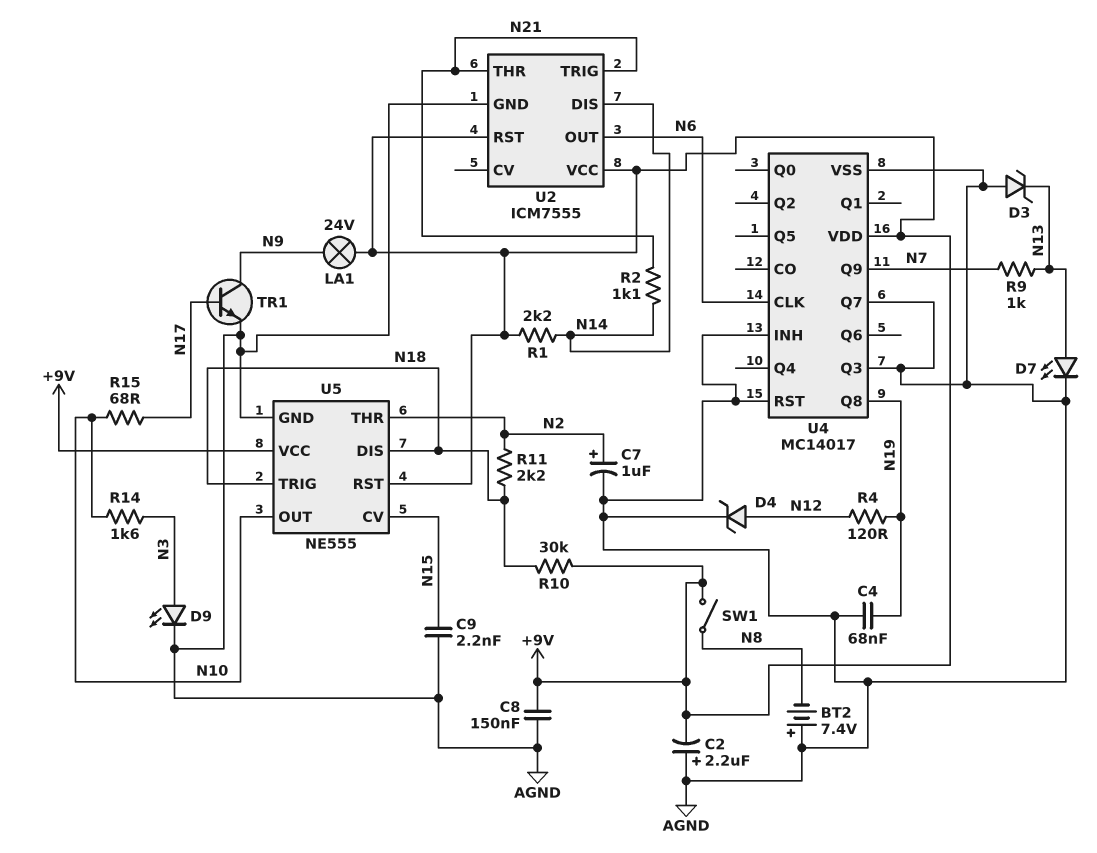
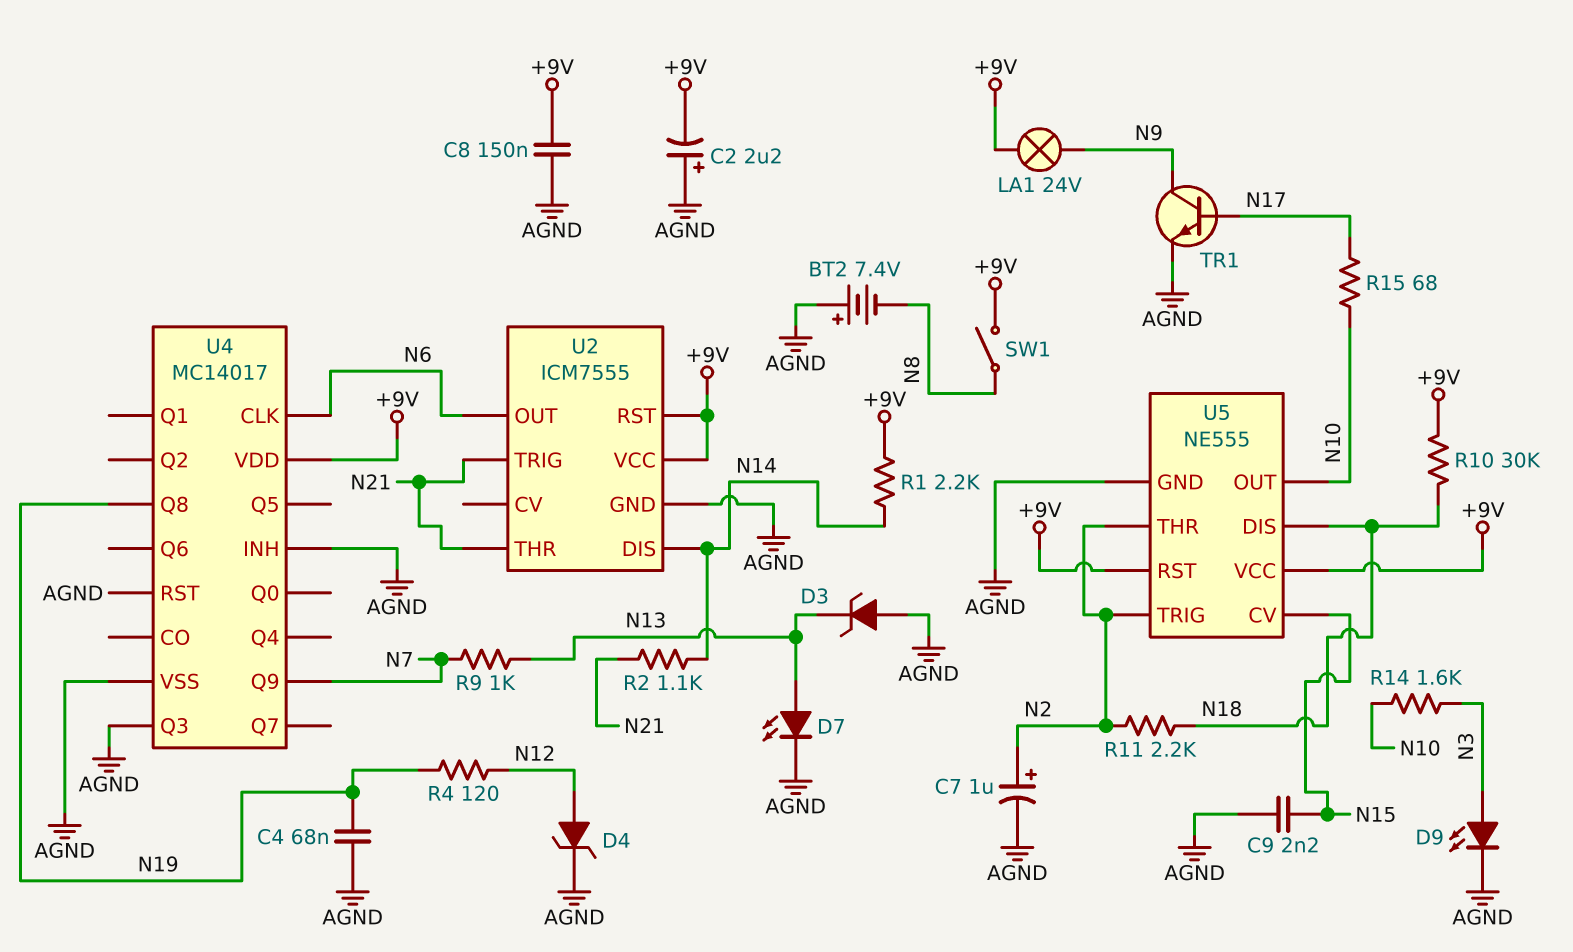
U4 pin Q7: AGND -> none
U5 pin TRIG: N18 -> N2

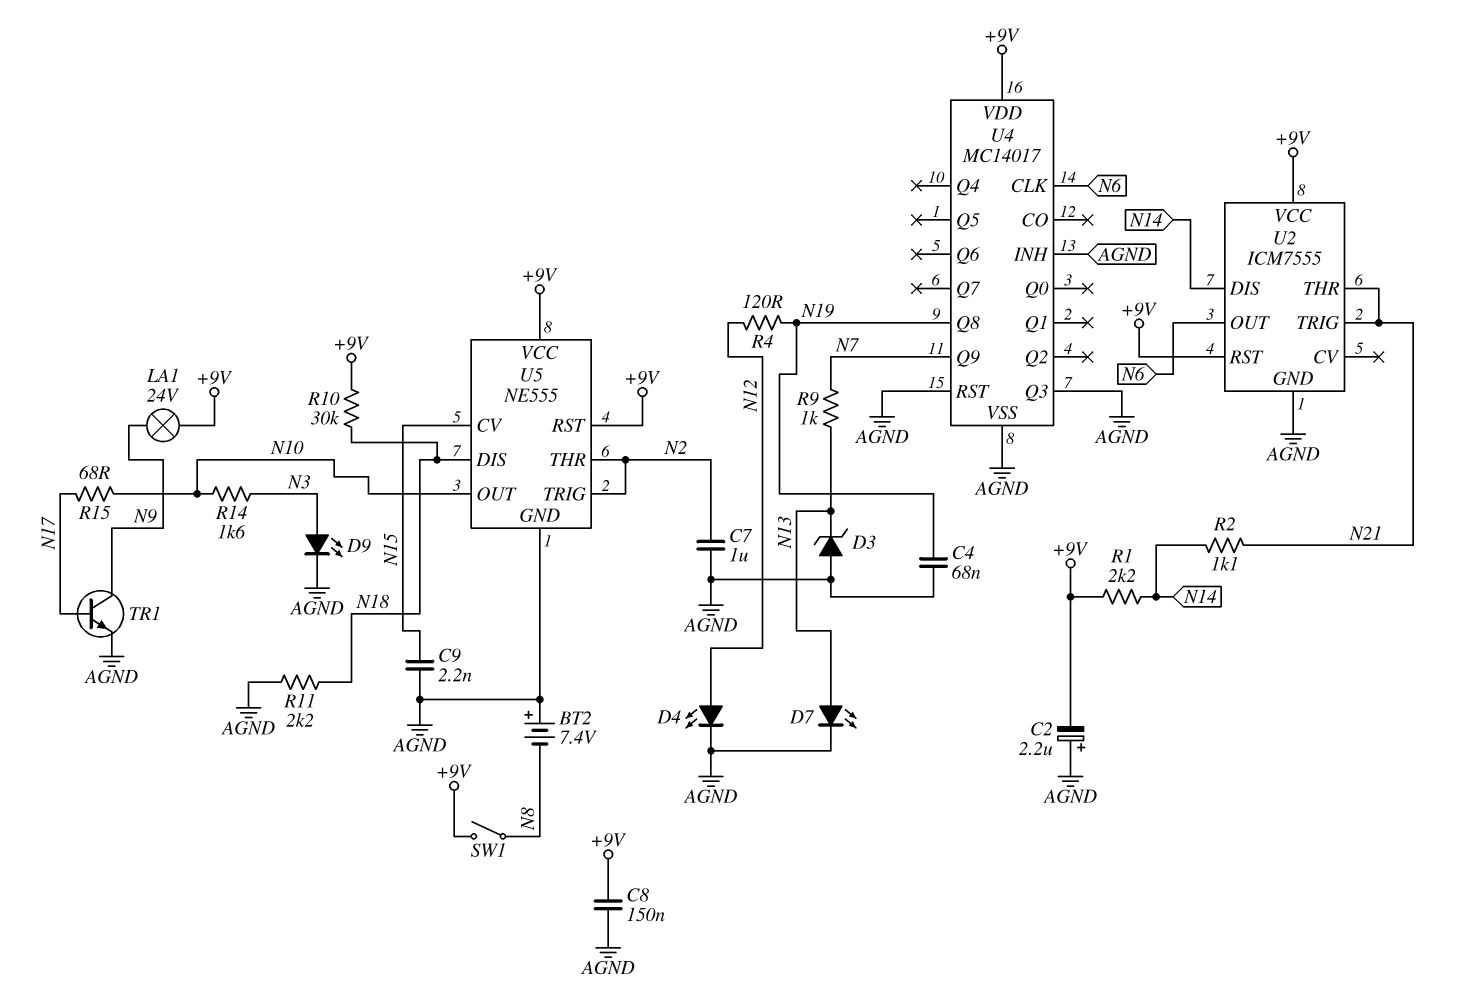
C7: 1uF (plus N2, minus AGND) -> 1uF (AGND, N2)
D4: zener (A N12, K AGND) -> LED (A N12, K AGND)
R11: 2.2k (N2, N18) -> 2.2k (AGND, N18)

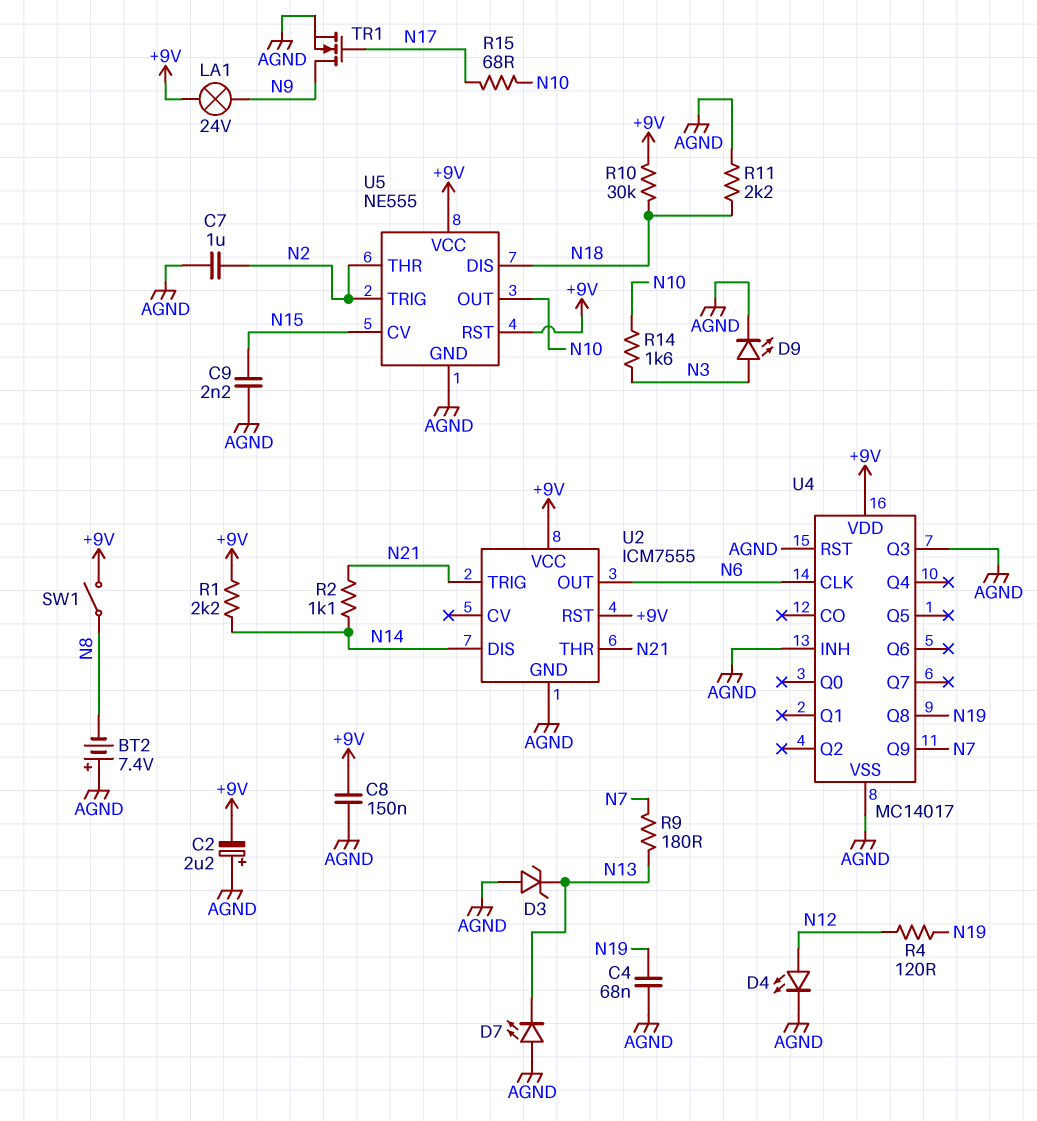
D7: LED (A N13, K AGND) -> LED (A AGND, K N13)
R9: 1k (N7, N13) -> 180 (N7, N13)
TR1: NPN (B N17, C N9, E AGND) -> NMOS (G N17, D N9, S AGND)

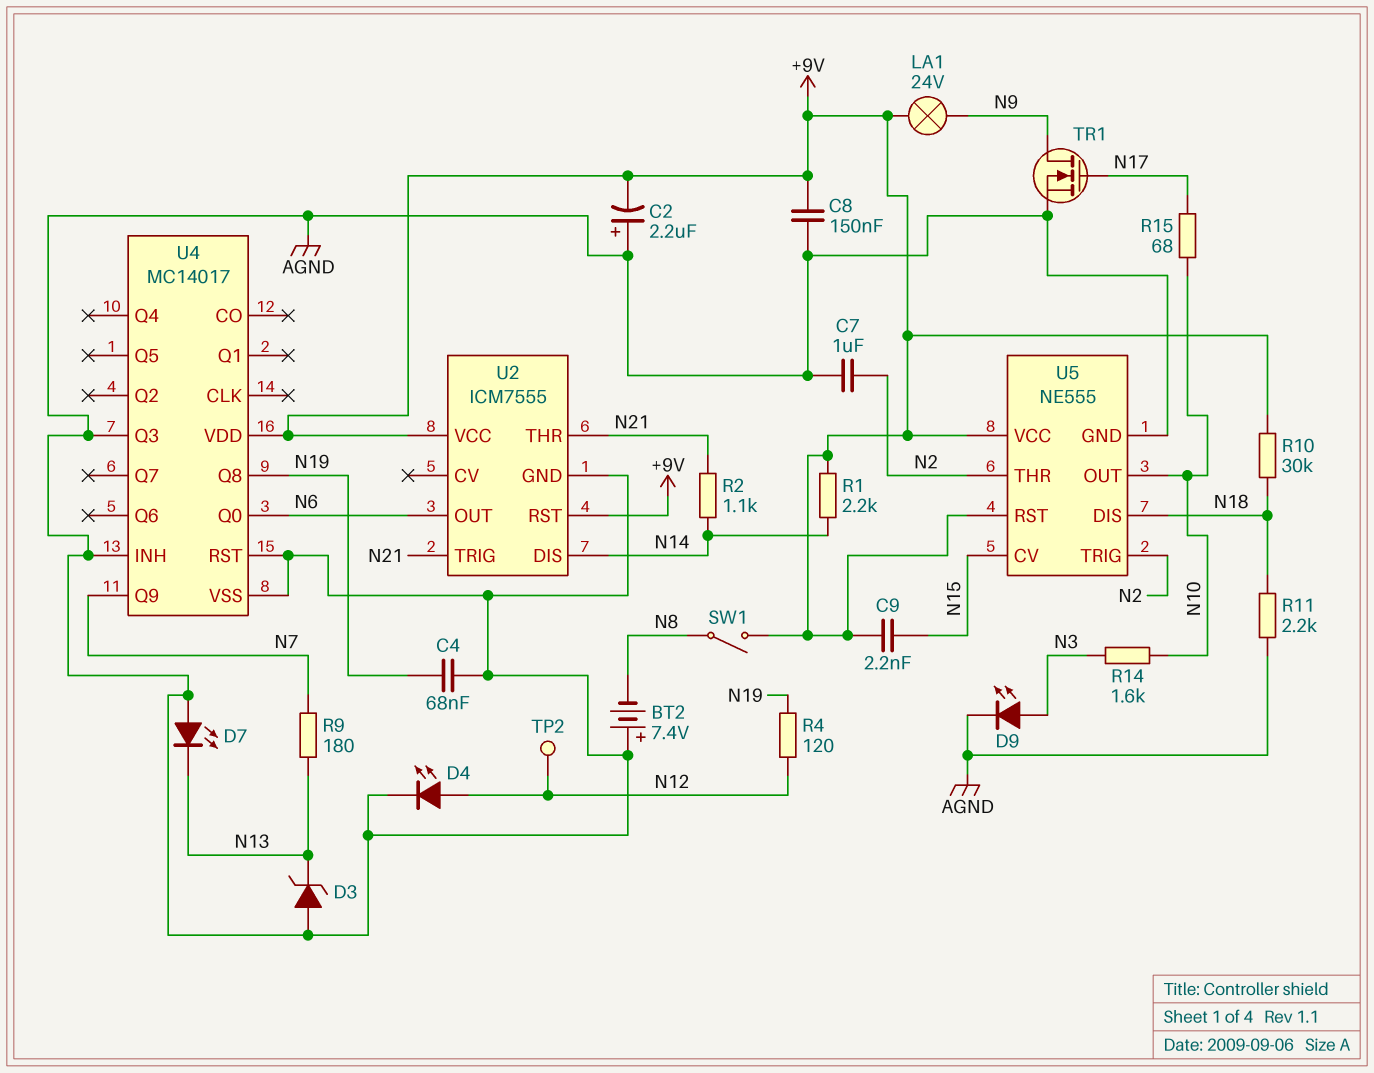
C9: 2.2nF (AGND, N15) -> 2.2nF (+9V, N15)
TP2: none -> test point (N12)
U4 pin CLK: N6 -> none
U4 pin Q0: none -> N6

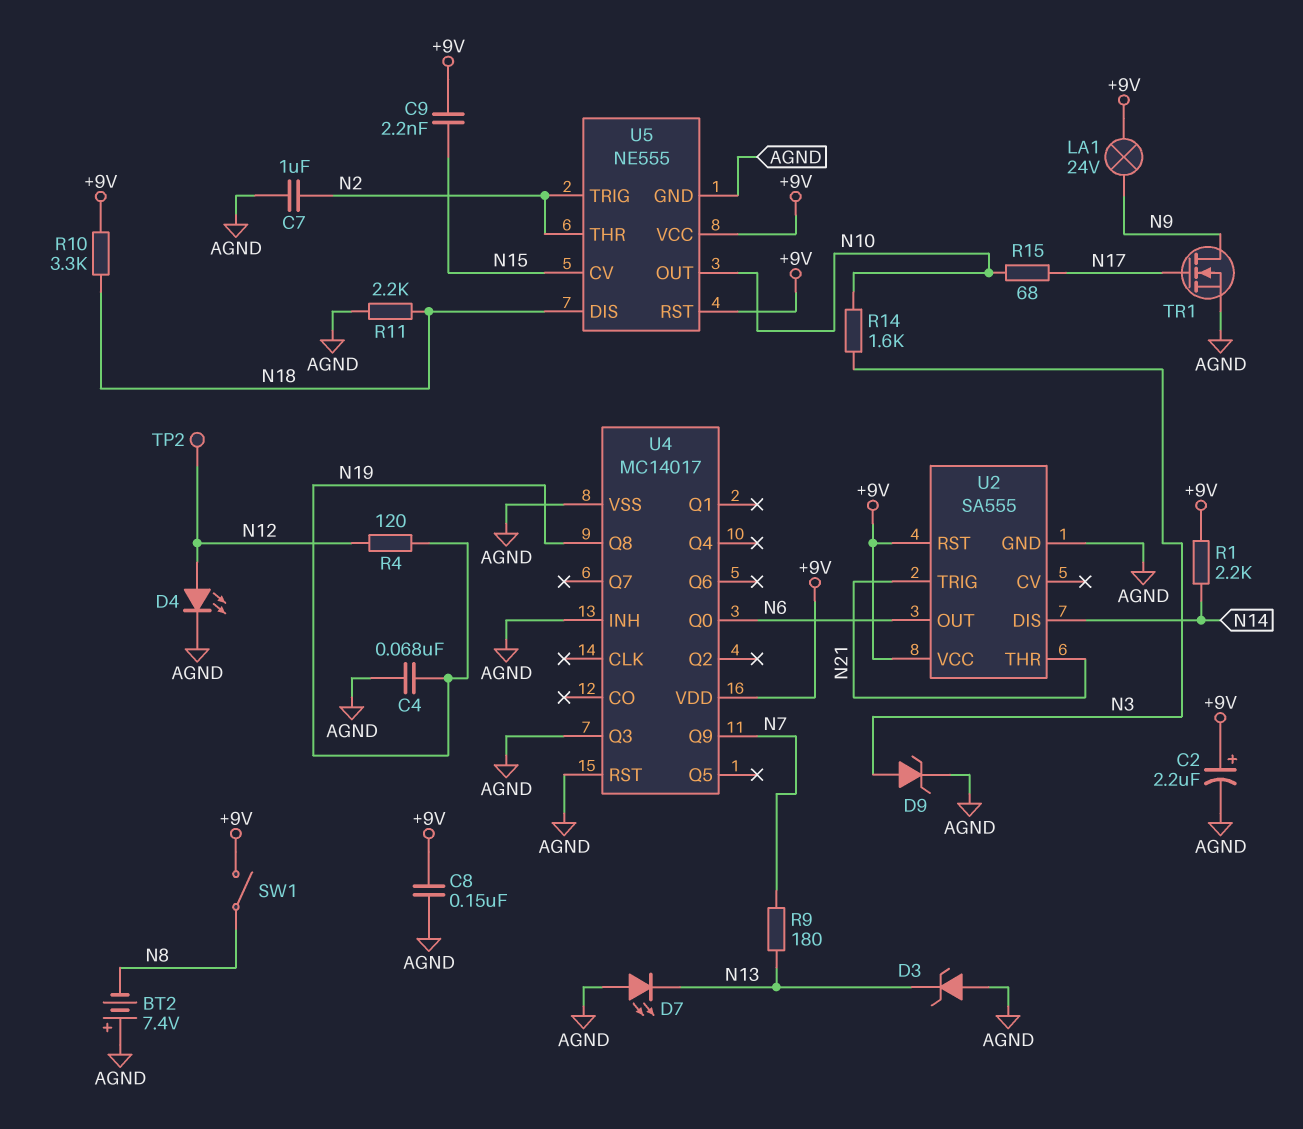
C2: 2.2uF (plus AGND, minus +9V) -> 2.2uF (plus +9V, minus AGND)
D9: LED (A N3, K AGND) -> zener (A N3, K AGND)
R2: 1.1k (N14, N21) -> none
R10: 30k (+9V, N18) -> 3.3k (+9V, N18)
U2: ICM7555 -> SA555

